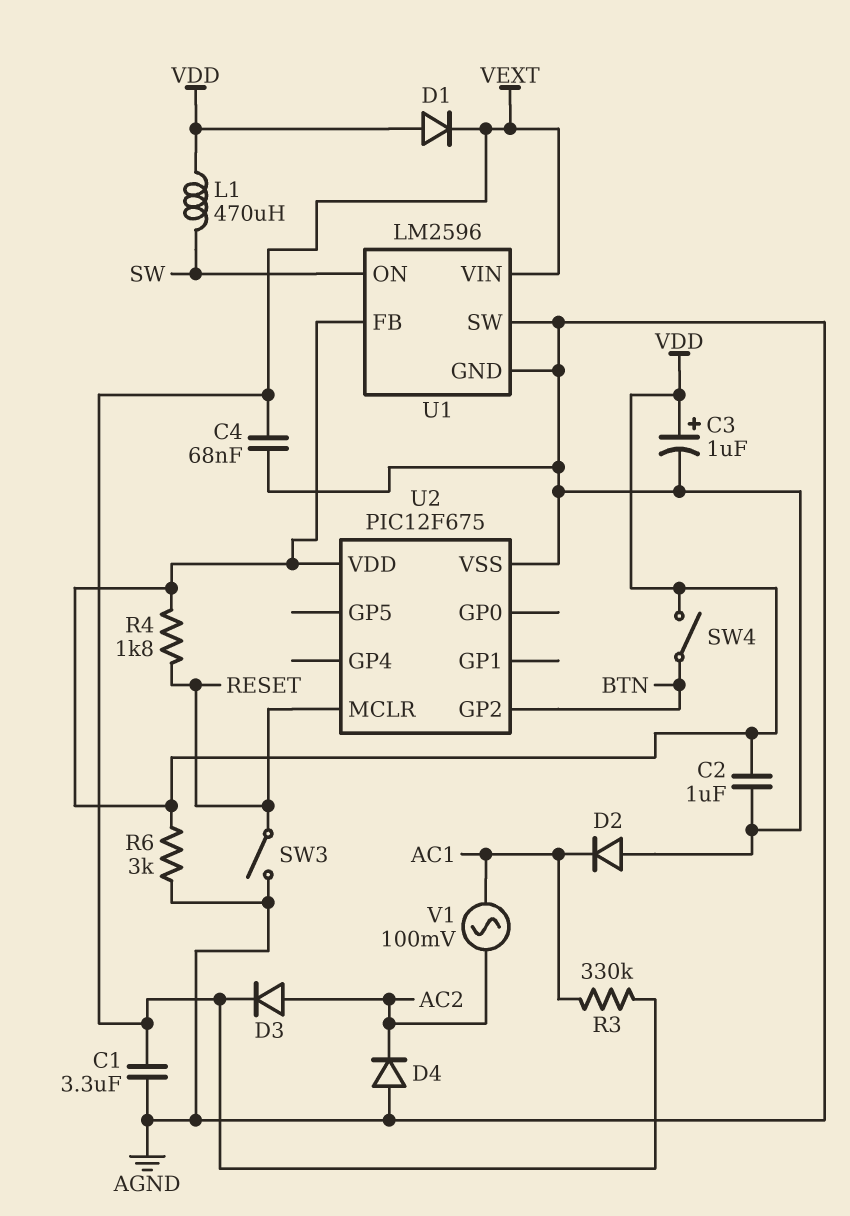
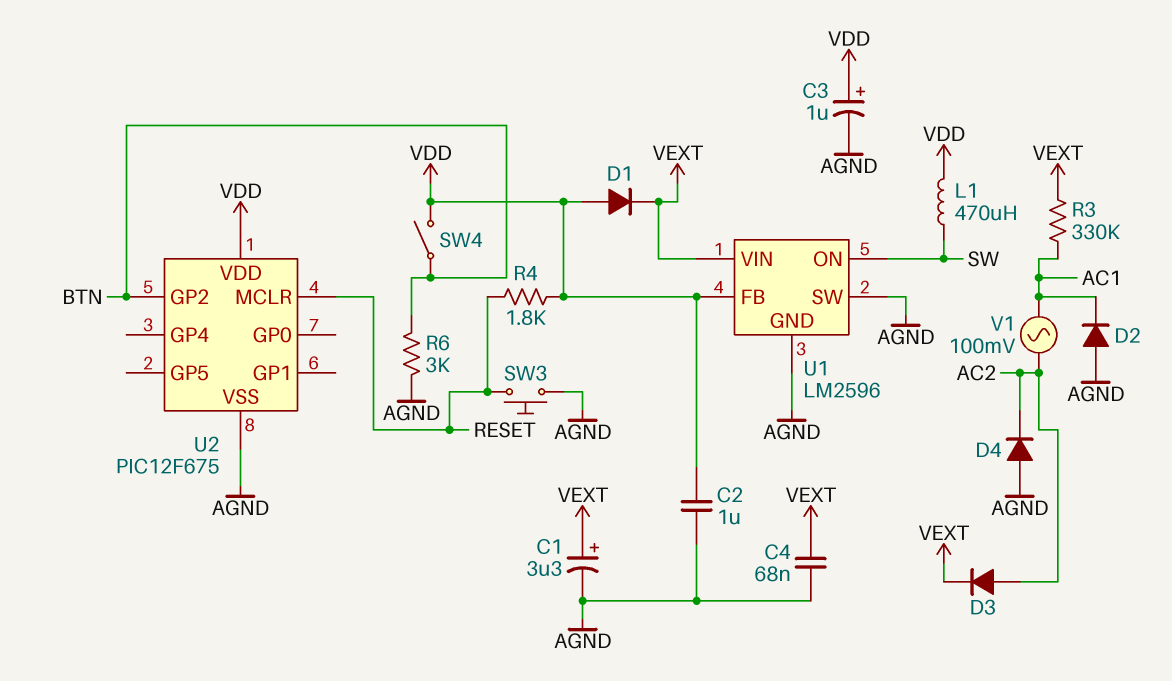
C1: 3.3uF (AGND, VEXT) -> 3.3uF (plus VEXT, minus AGND)
R6: 3k (AGND, VDD) -> 3k (AGND, BTN)
SW3: switch (AGND, RESET) -> button (AGND, RESET)

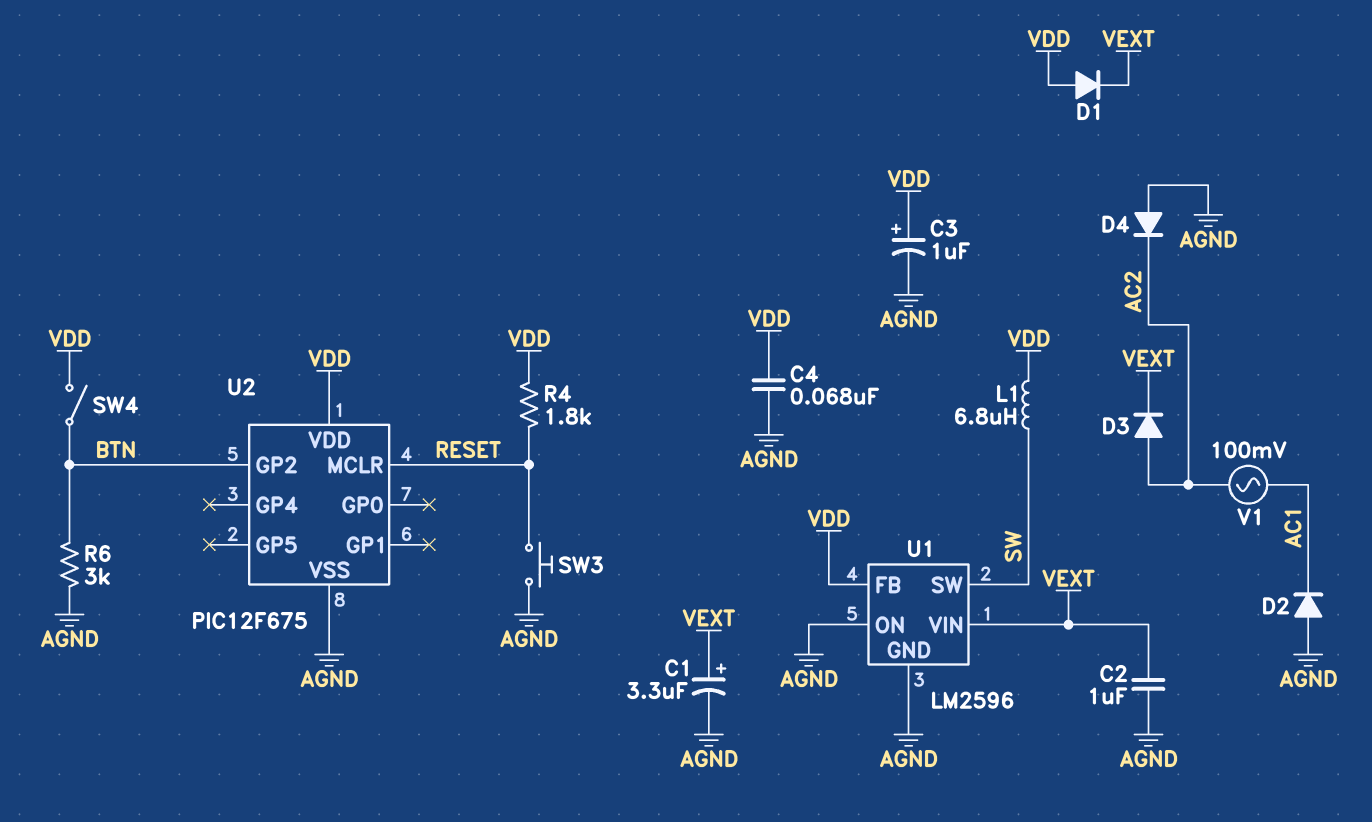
C2: 1uF (AGND, VDD) -> 1uF (AGND, VEXT)
C4: 68nF (AGND, VEXT) -> 68nF (AGND, VDD)
L1: 470uH (SW, VDD) -> 6.8uH (SW, VDD)
R3: 330k (AC1, VEXT) -> none
U1 pin ON: SW -> AGND
U1 pin SW: AGND -> SW

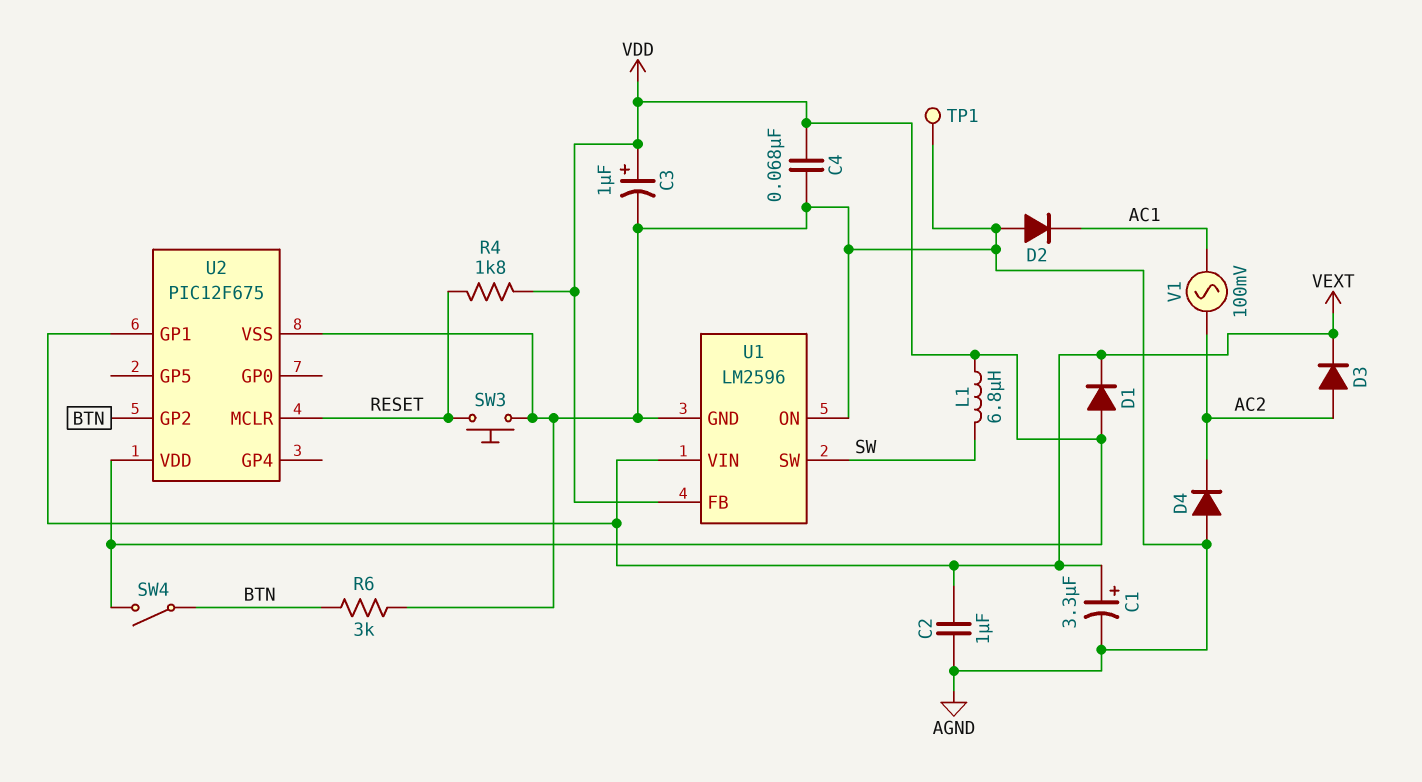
TP1: none -> test point (AGND)
U2 pin GP1: none -> VEXT

